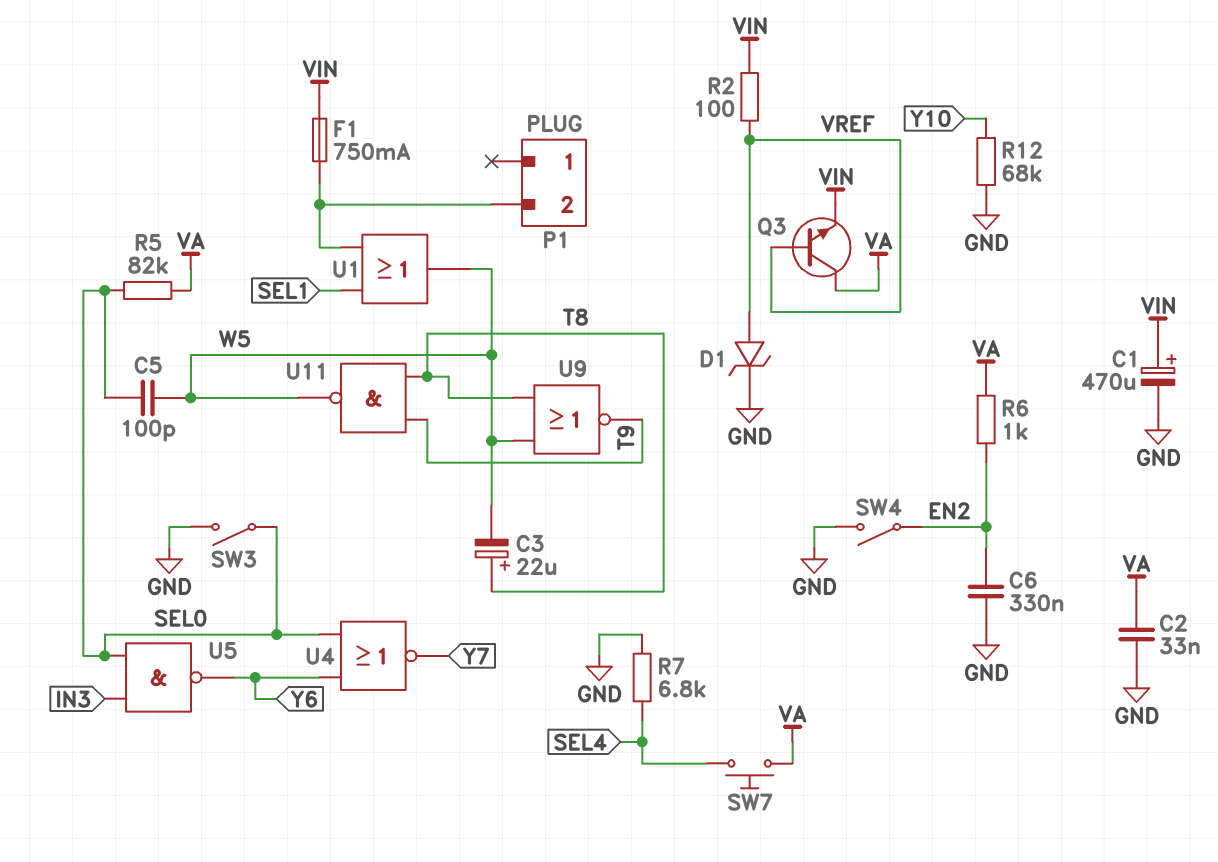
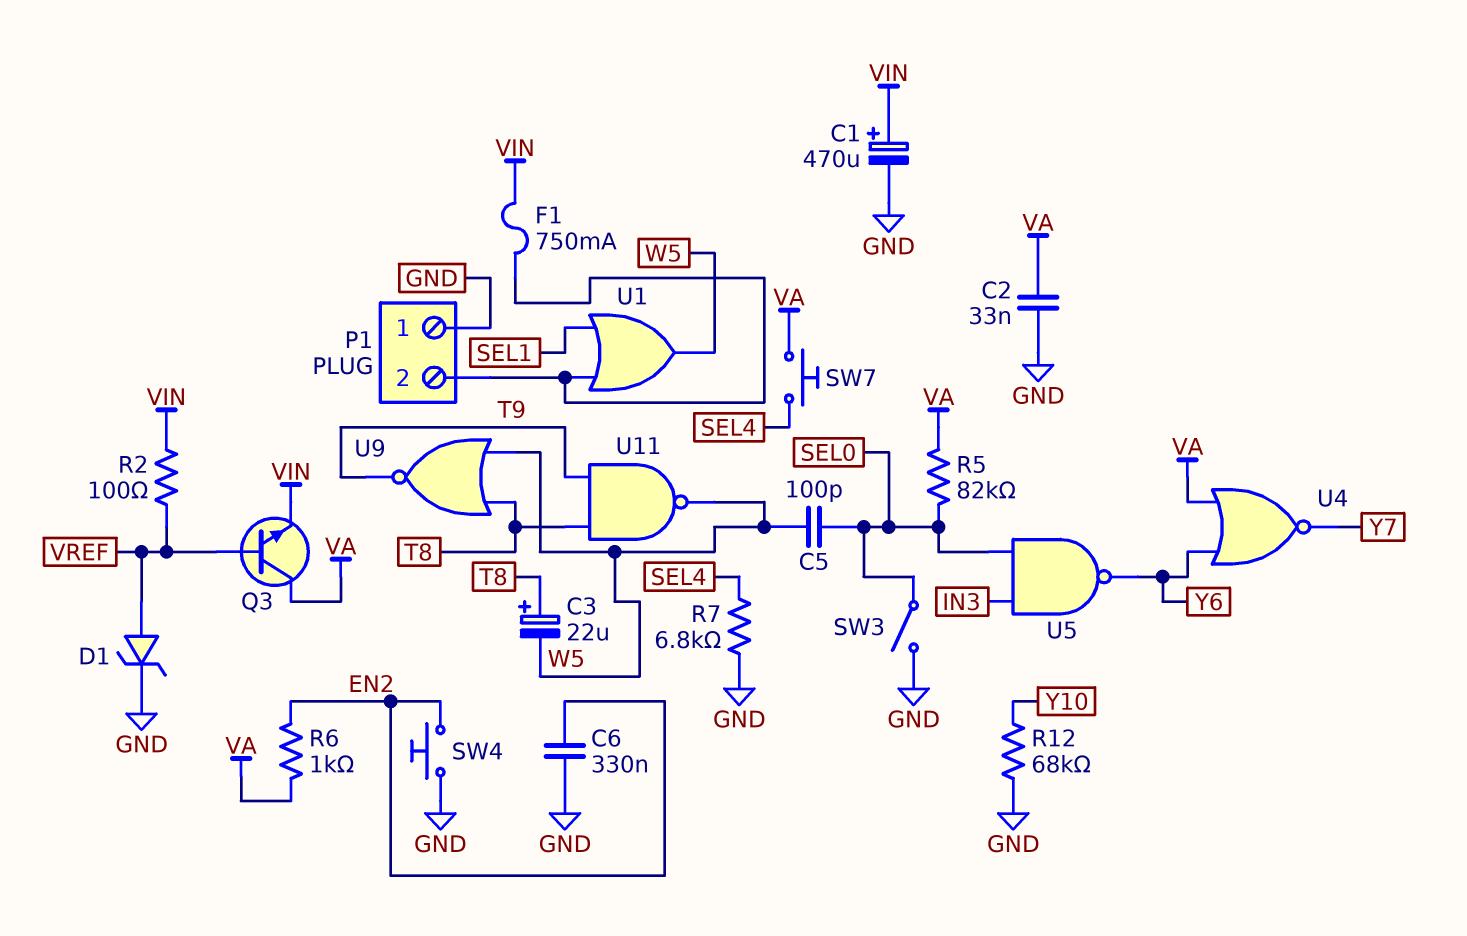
P1 pin 1: none -> GND
SW4: switch (EN2, GND) -> button (EN2, GND)
U4: NOR (in SEL0, in Y6, out Y7) -> NOR (in VA, in Y6, out Y7)

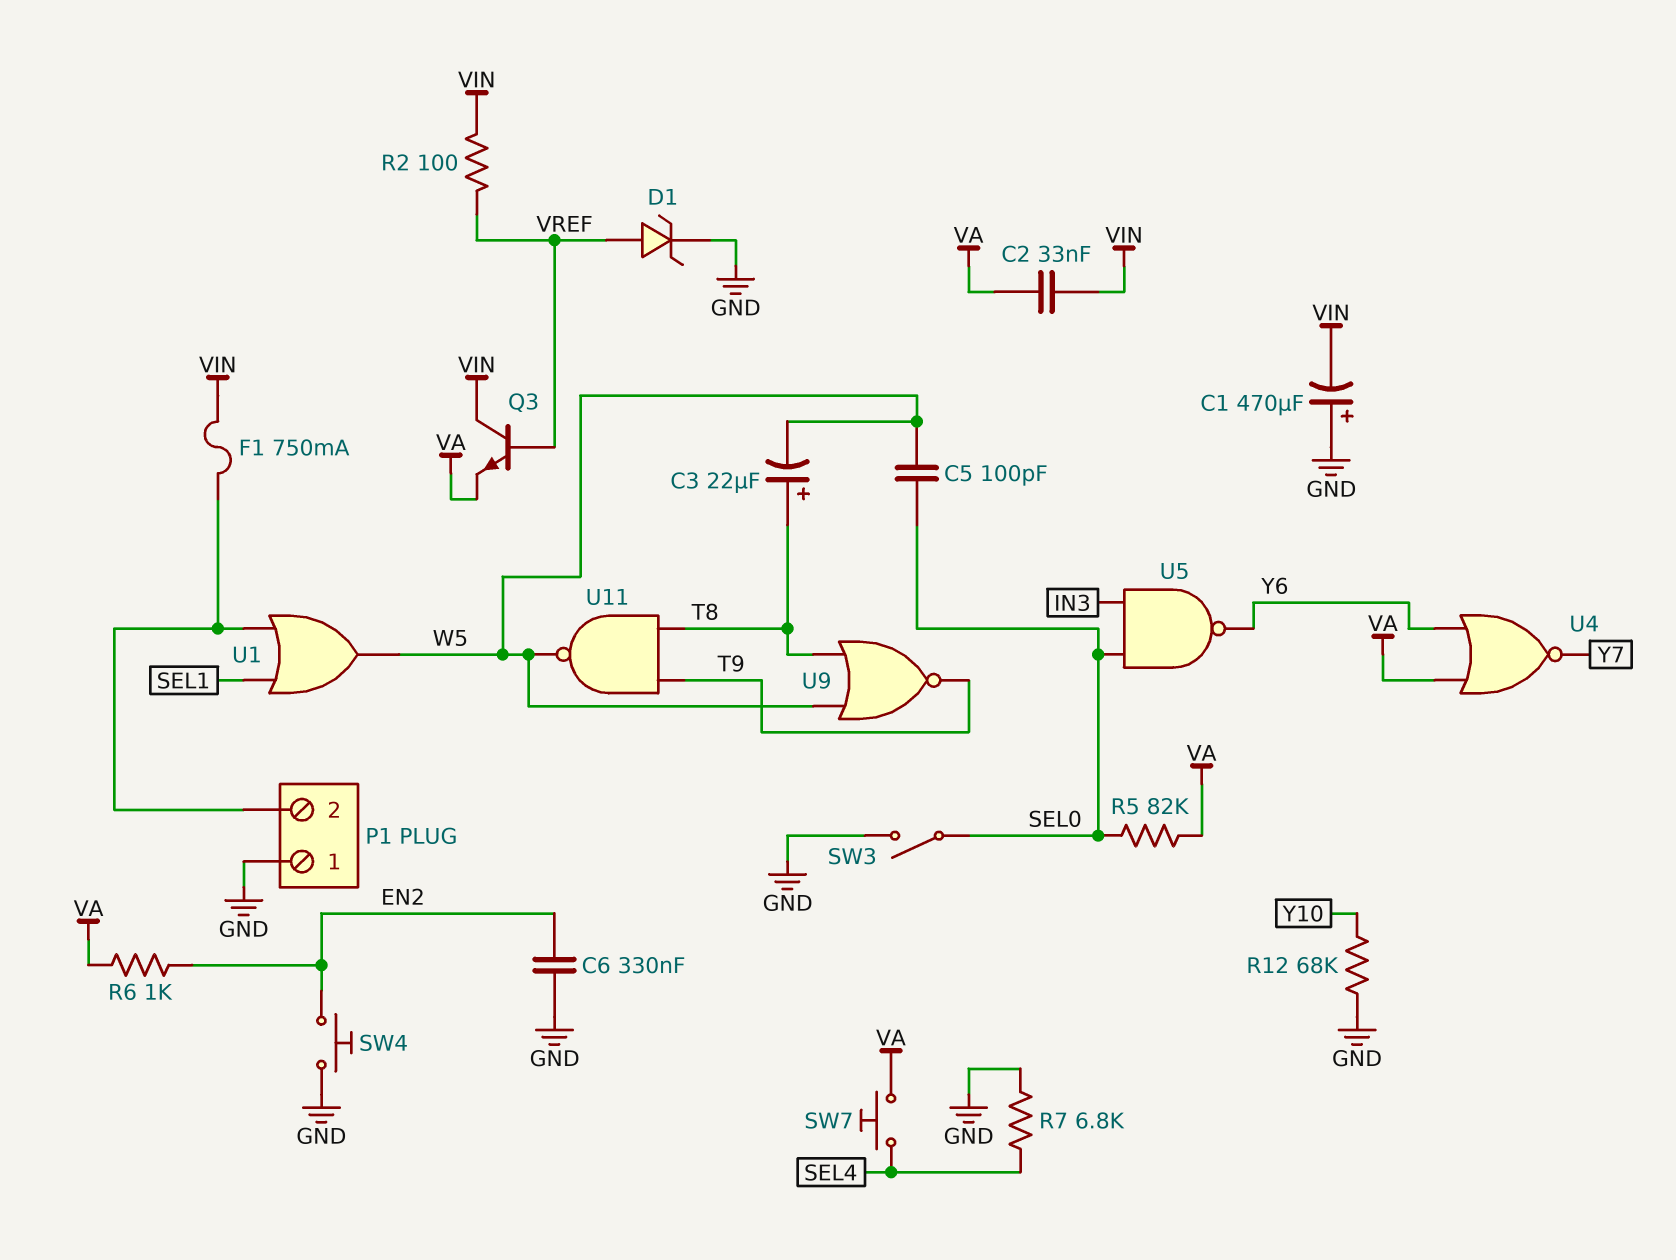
C1: 470uF (plus VIN, minus GND) -> 470uF (plus GND, minus VIN)
C2: 33nF (GND, VA) -> 33nF (VA, VIN)
Q3: NPN (B VREF, C VA, E VIN) -> NPN (B VREF, C VIN, E VA)

